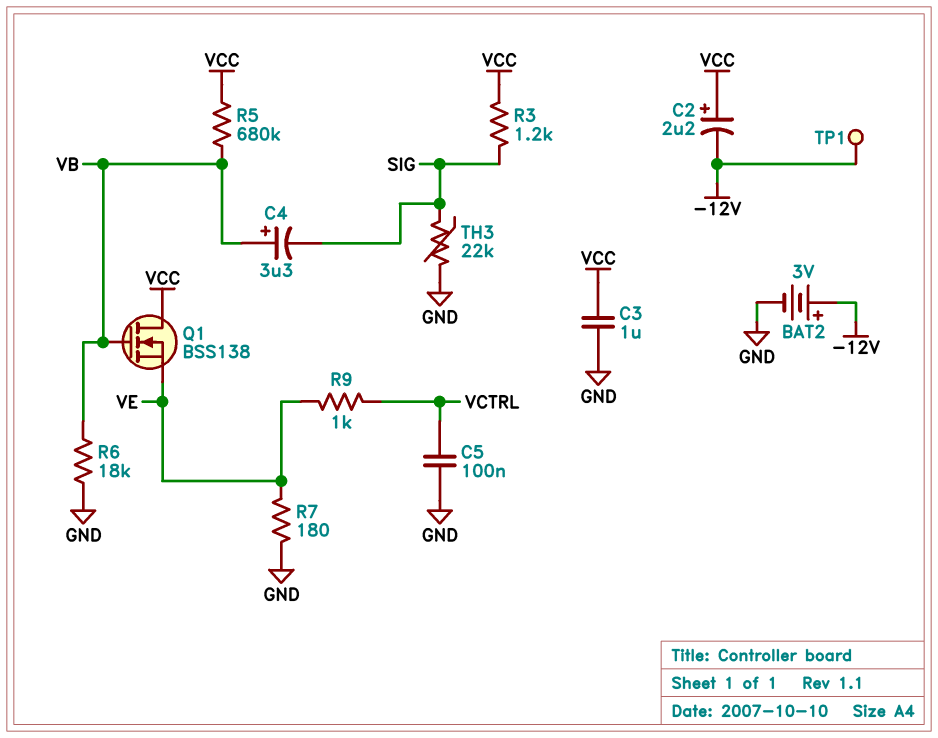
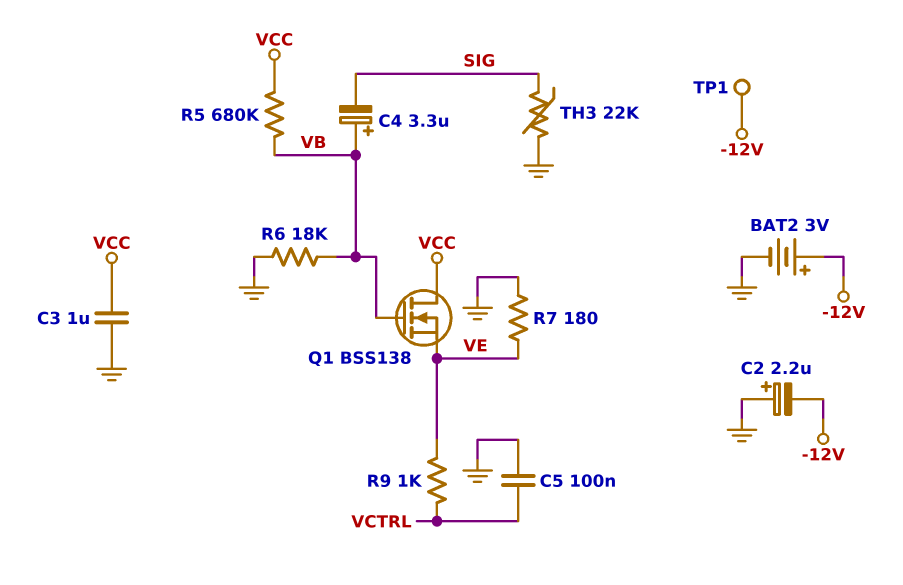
C2: 2.2uF (plus VCC, minus -12V) -> 2.2uF (plus GND, minus -12V)
R3: 1.2k (SIG, VCC) -> none

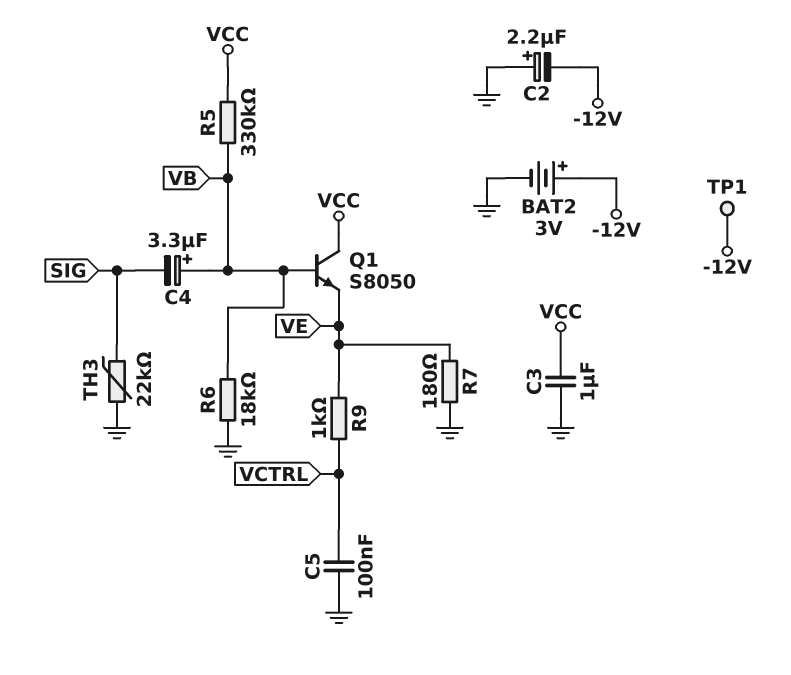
Q1: NMOS BSS138 (G VB, D VCC, S VE) -> NPN S8050 (B VB, C VCC, E VE)
R5: 680k (VB, VCC) -> 330k (VB, VCC)

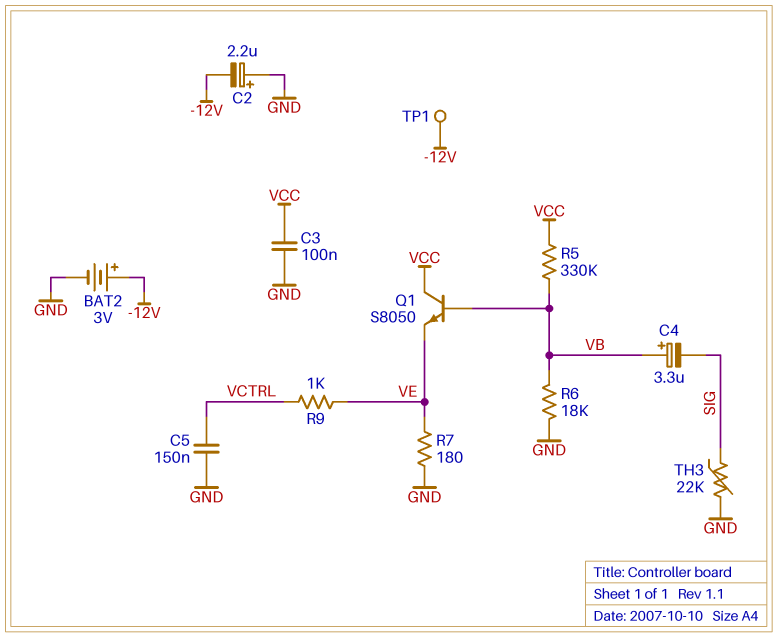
C3: 1uF (GND, VCC) -> 100nF (GND, VCC)
C5: 100nF (GND, VCTRL) -> 150nF (GND, VCTRL)

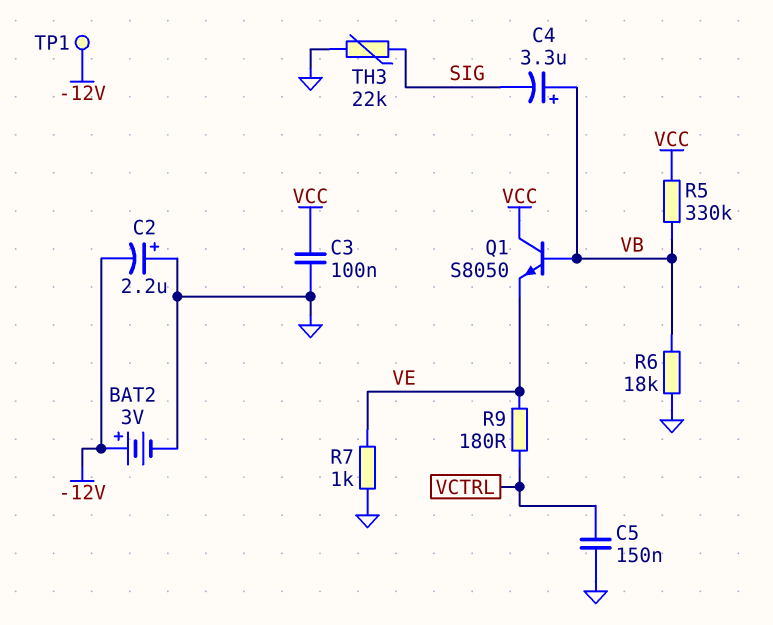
R7: 180 (GND, VE) -> 1k (GND, VE)
R9: 1k (VCTRL, VE) -> 180 (VCTRL, VE)

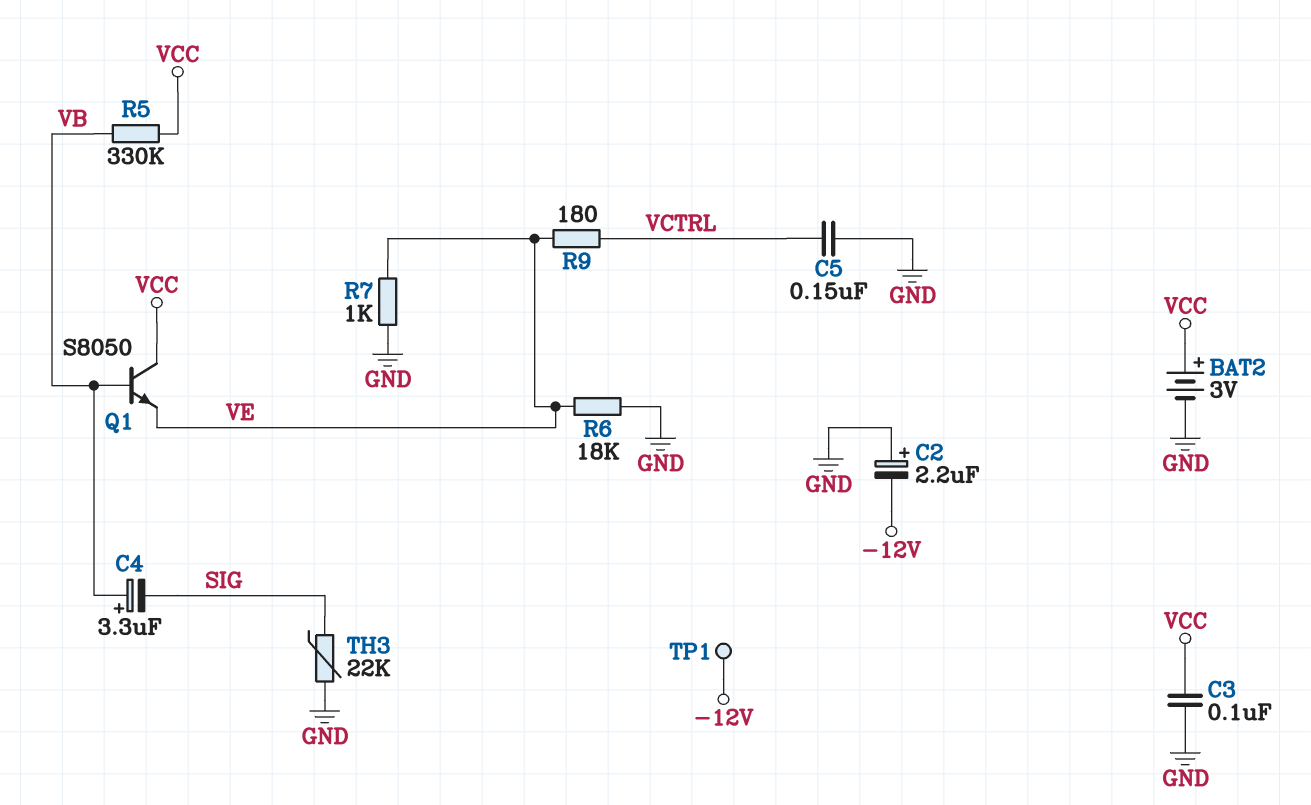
BAT2: 3V (plus -12V, minus GND) -> 3V (plus VCC, minus GND)
R6: 18k (GND, VB) -> 18k (GND, VE)

